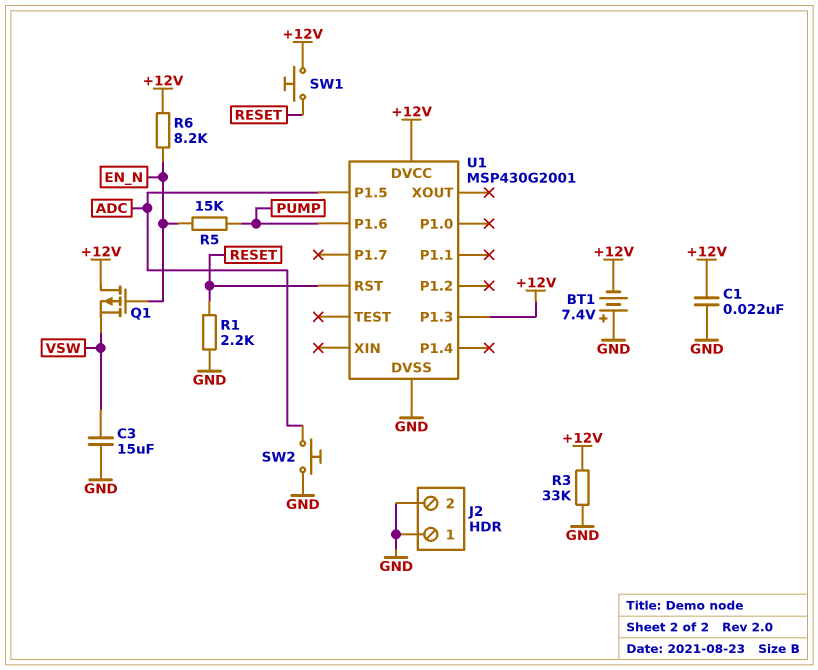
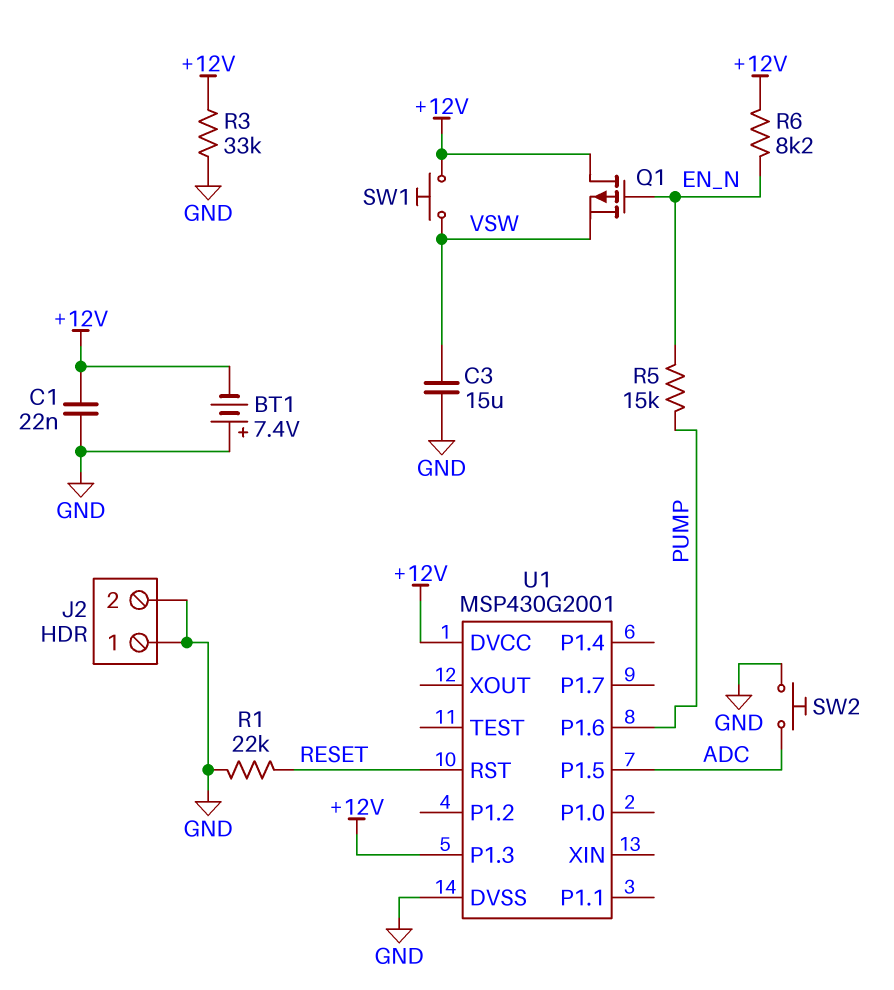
R1: 2.2k (GND, RESET) -> 22k (GND, RESET)
SW1: button (+12V, RESET) -> button (+12V, VSW)

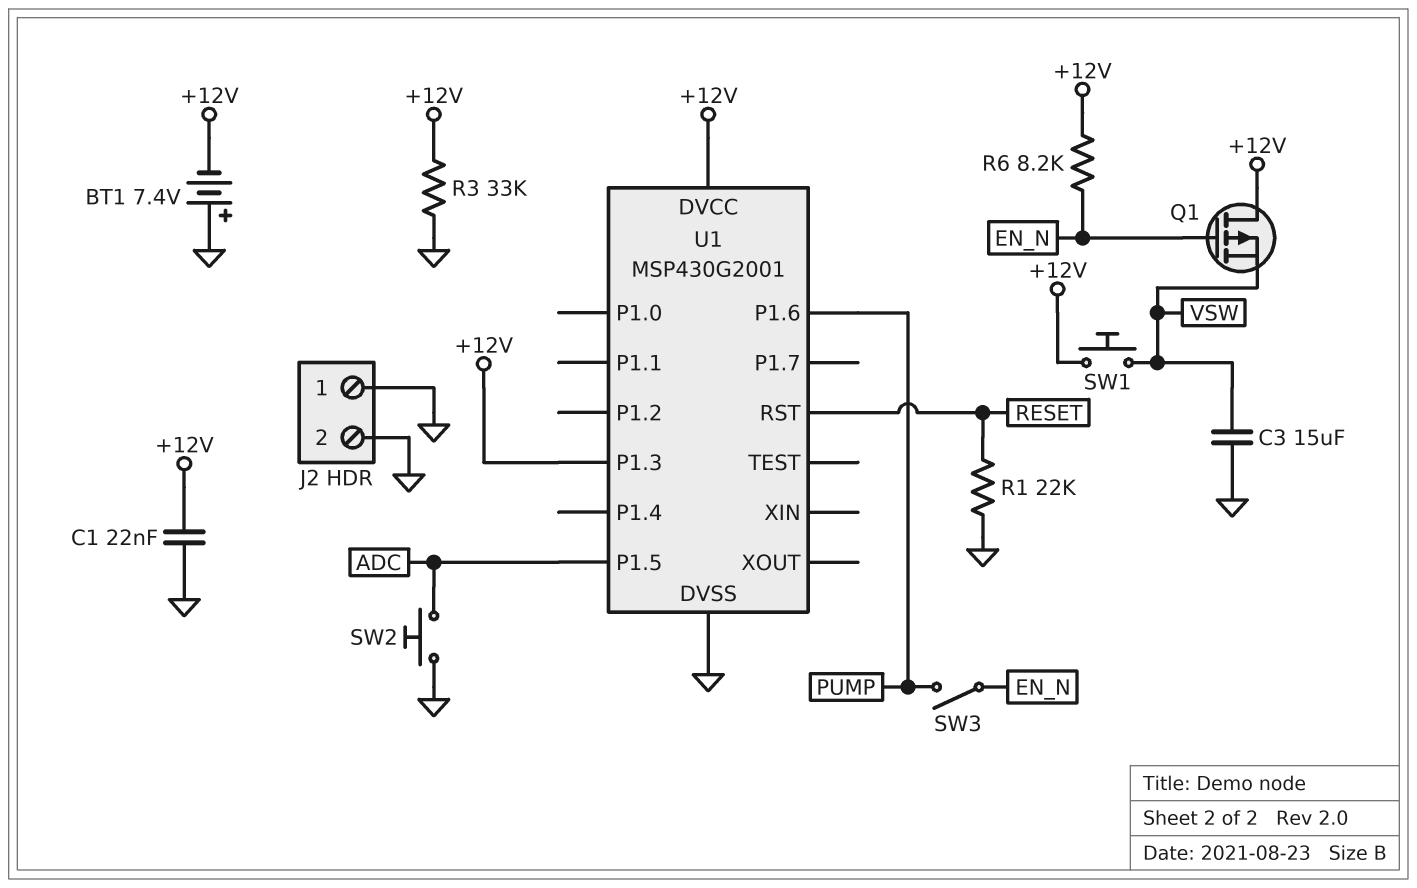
R5: 15k (EN_N, PUMP) -> none
SW3: none -> switch (EN_N, PUMP)

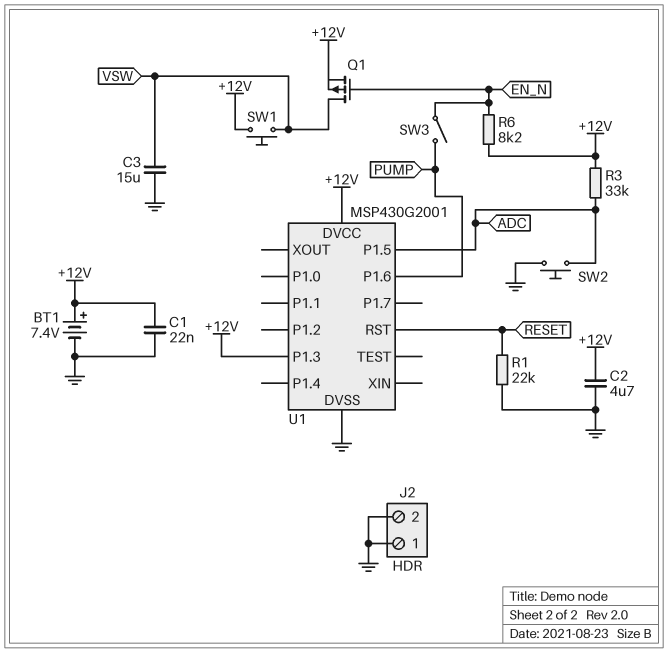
BT1: 7.4V (plus GND, minus +12V) -> 7.4V (plus +12V, minus GND)
C2: none -> 4.7uF (+12V, GND)
Q1: PMOS (G EN_N, D +12V, S VSW) -> PMOS (G EN_N, D VSW, S +12V)
R3: 33k (+12V, GND) -> 33k (+12V, ADC)

